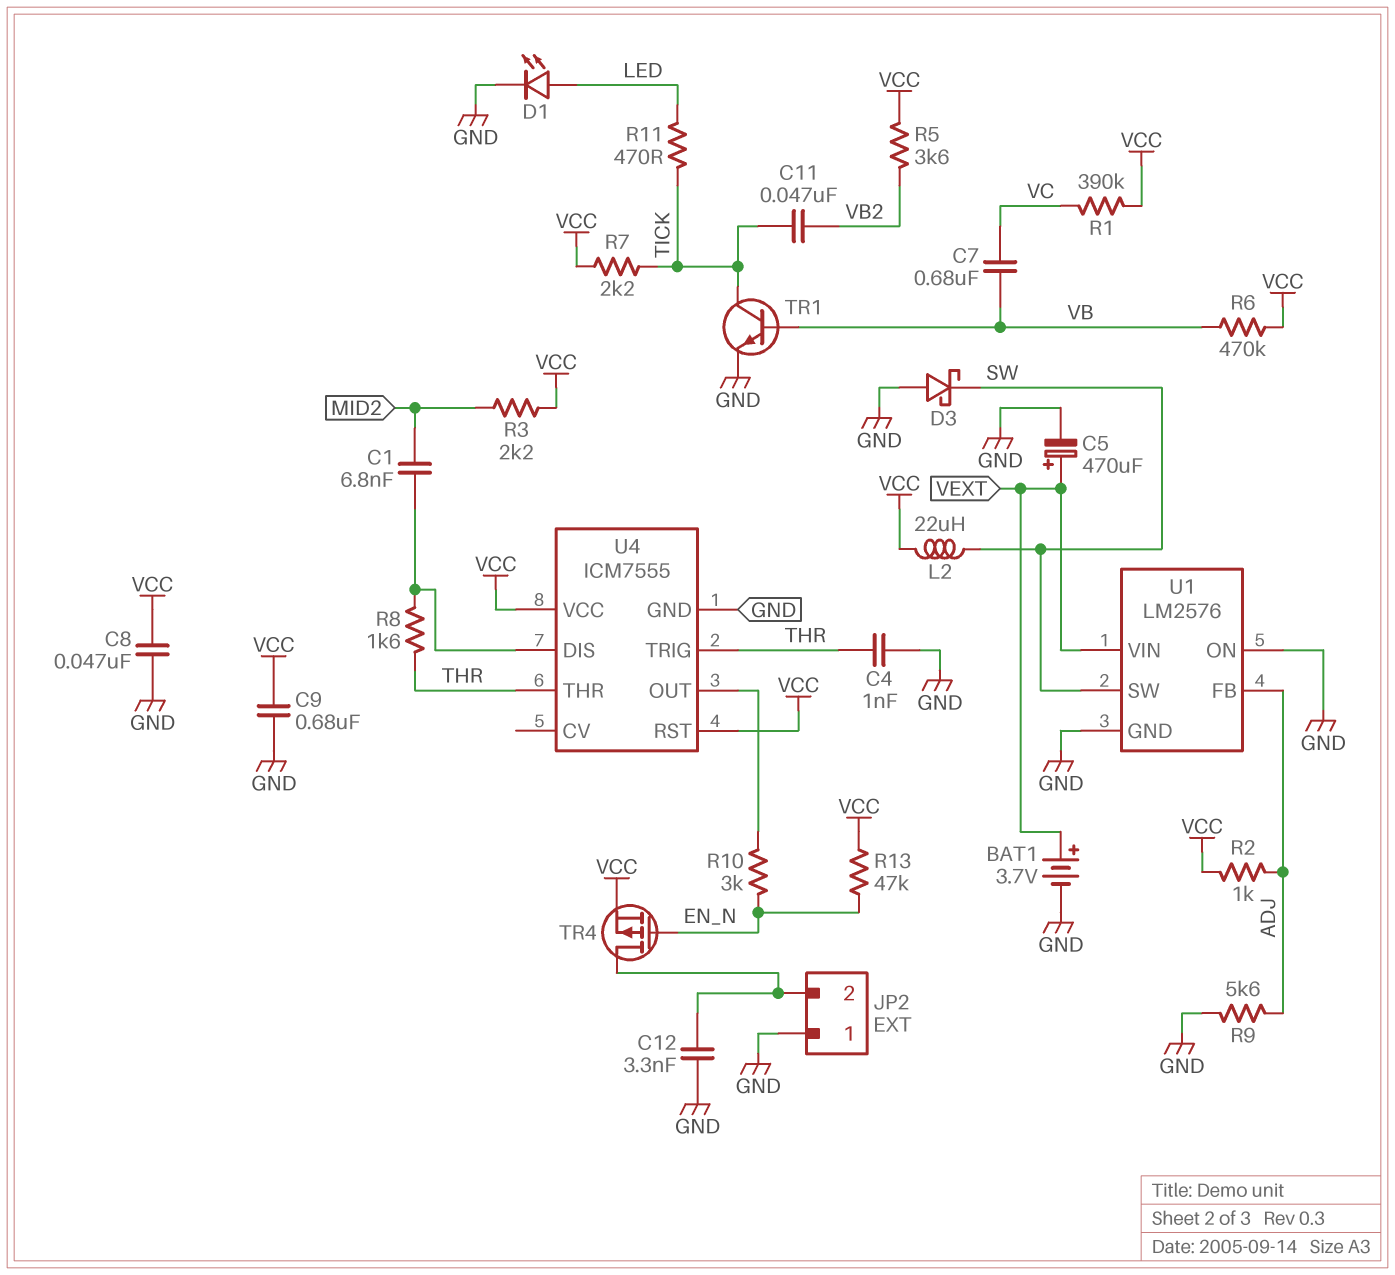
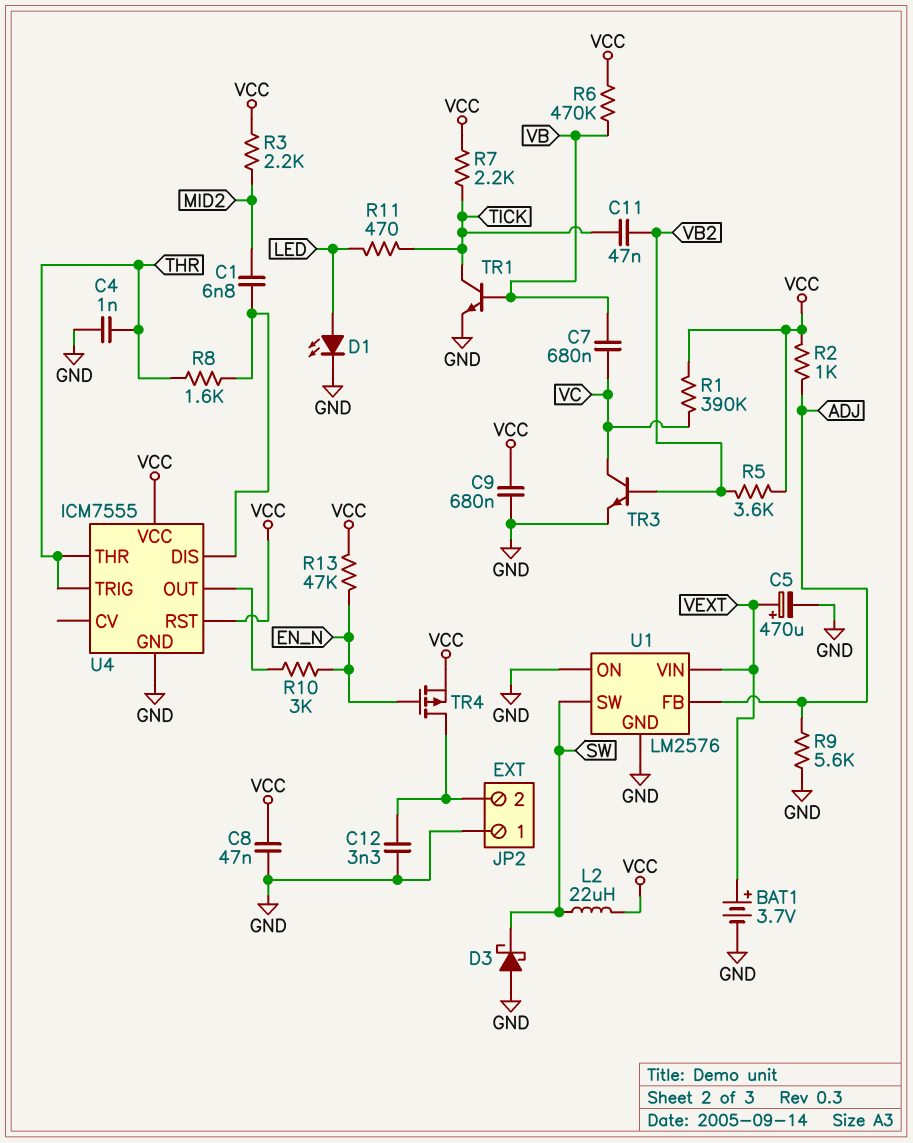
TR3: none -> NPN (B VB2, C VC, E GND)

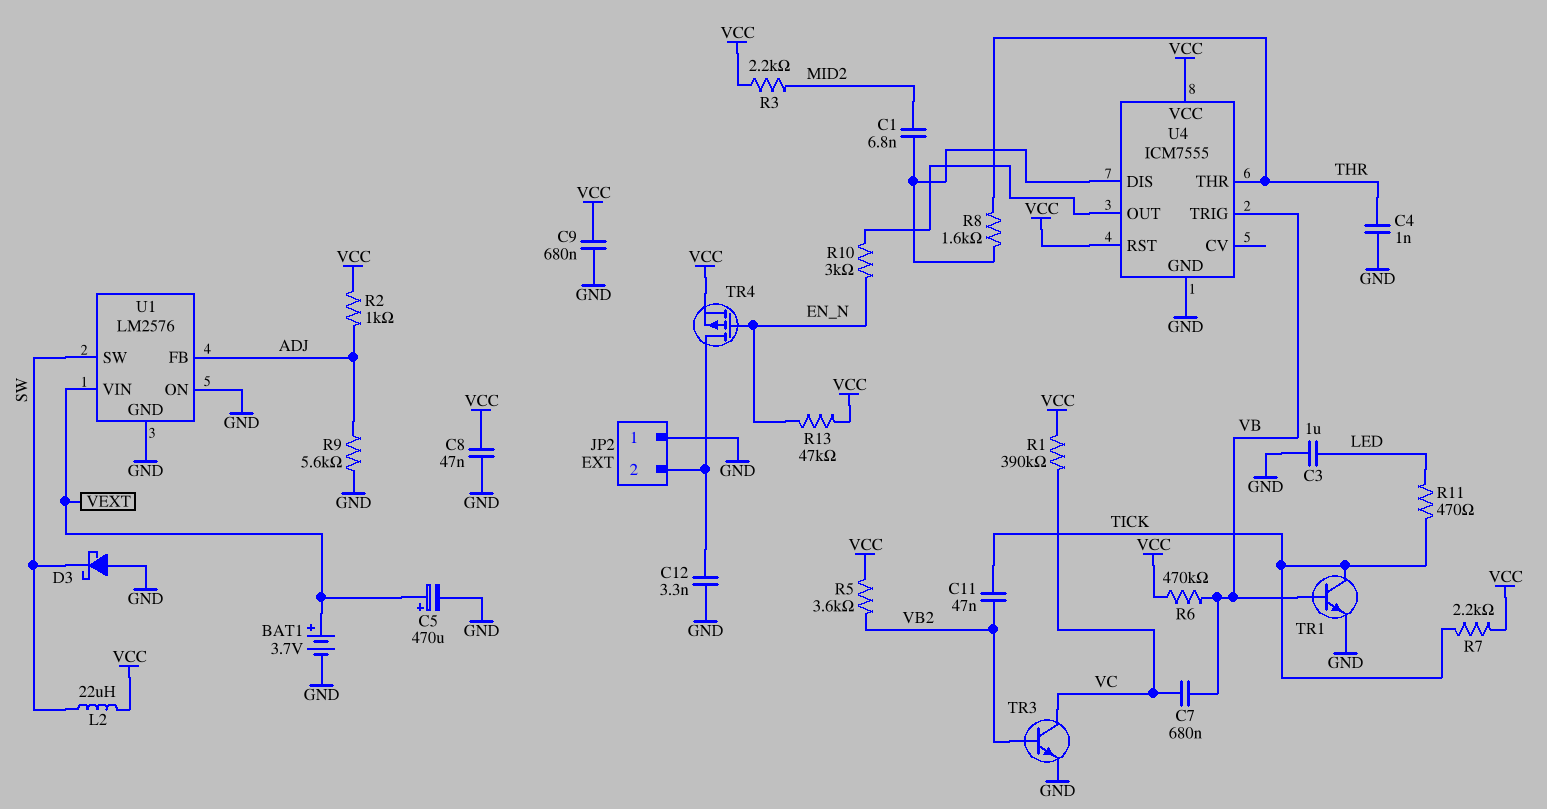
C3: none -> 1uF (GND, LED)
D1: LED (A LED, K GND) -> none
U4 pin TRIG: THR -> VB

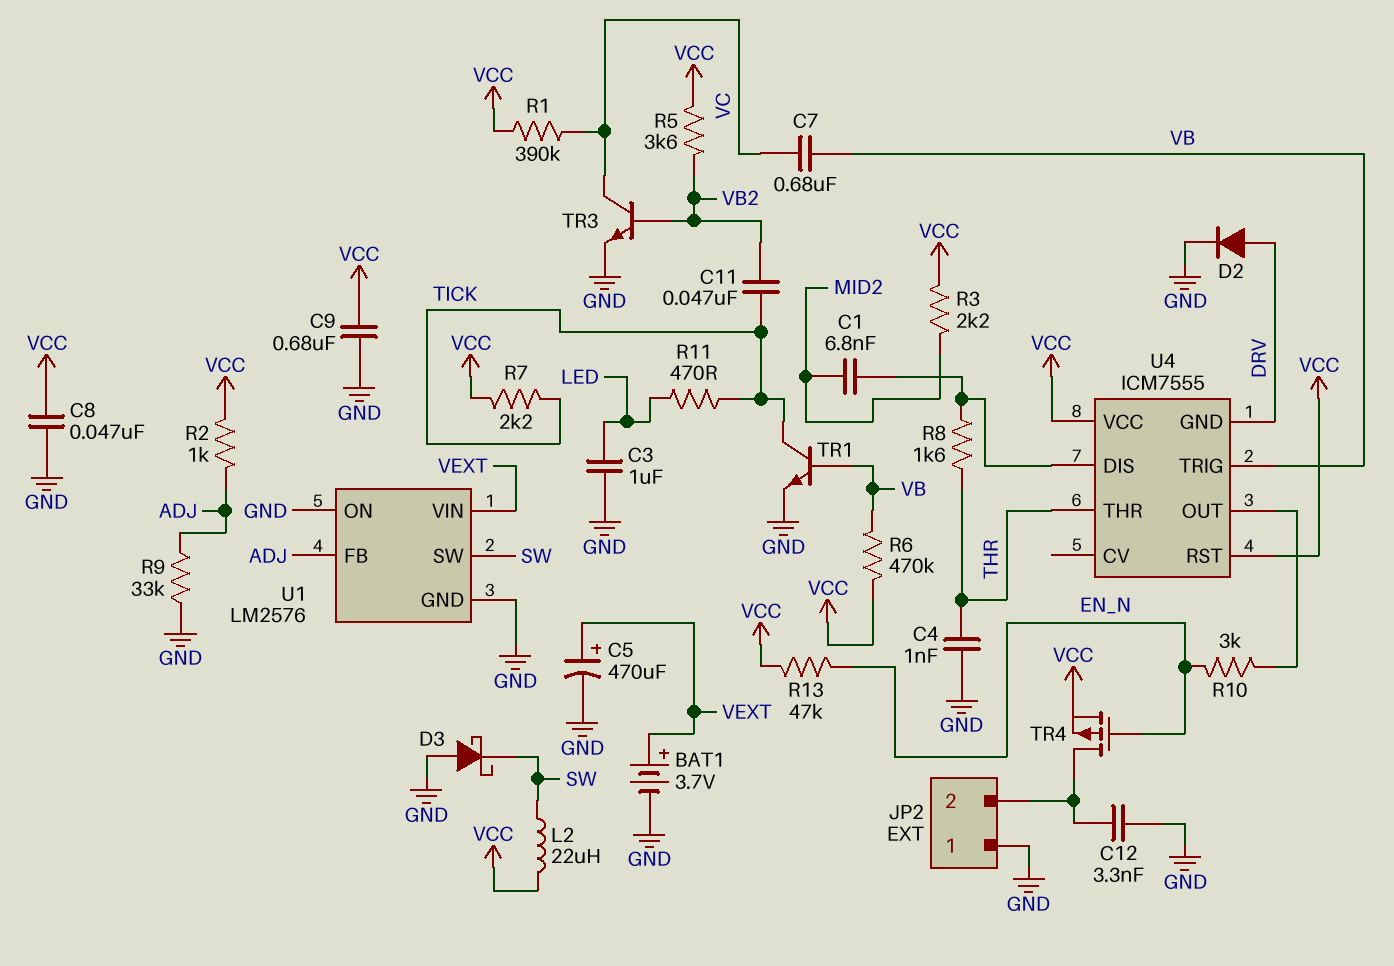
D2: none -> diode (A DRV, K GND)
R9: 5.6k (ADJ, GND) -> 33k (ADJ, GND)
U4 pin GND: GND -> DRV

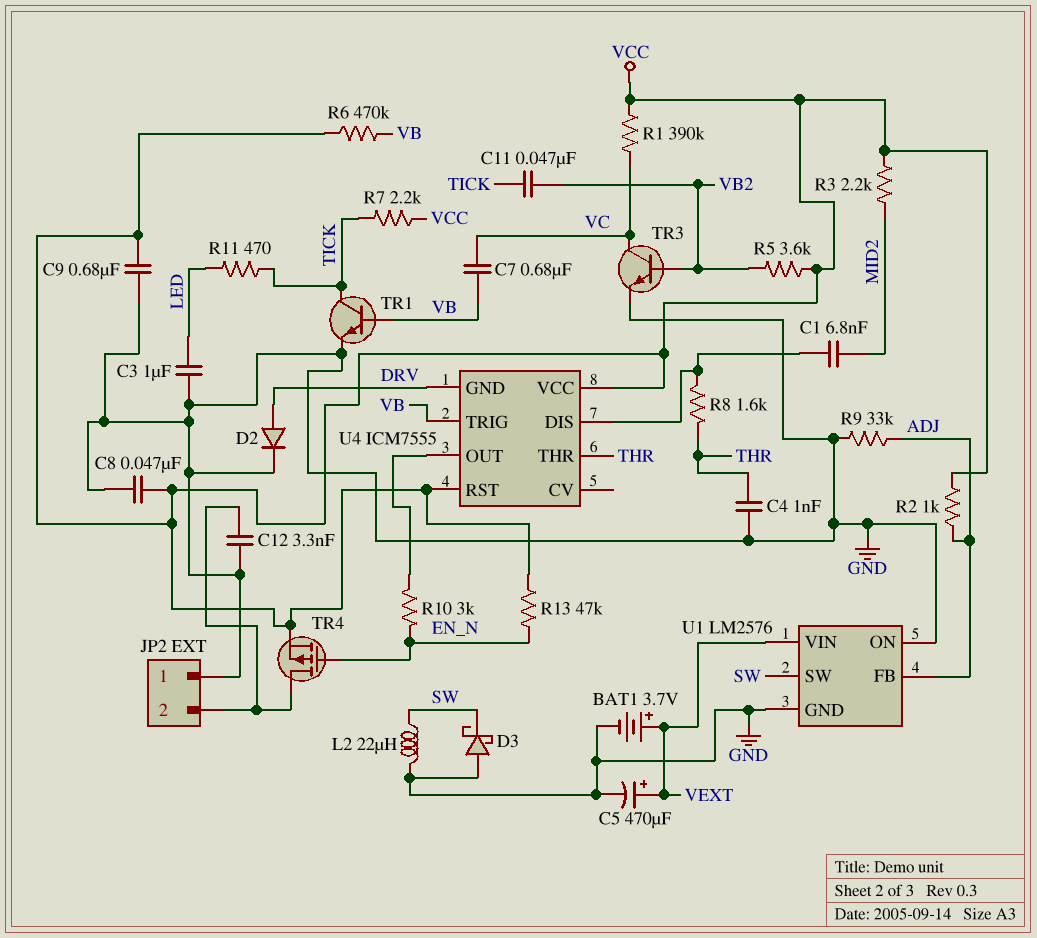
L2: 22uH (SW, VCC) -> 22uH (GND, SW)

